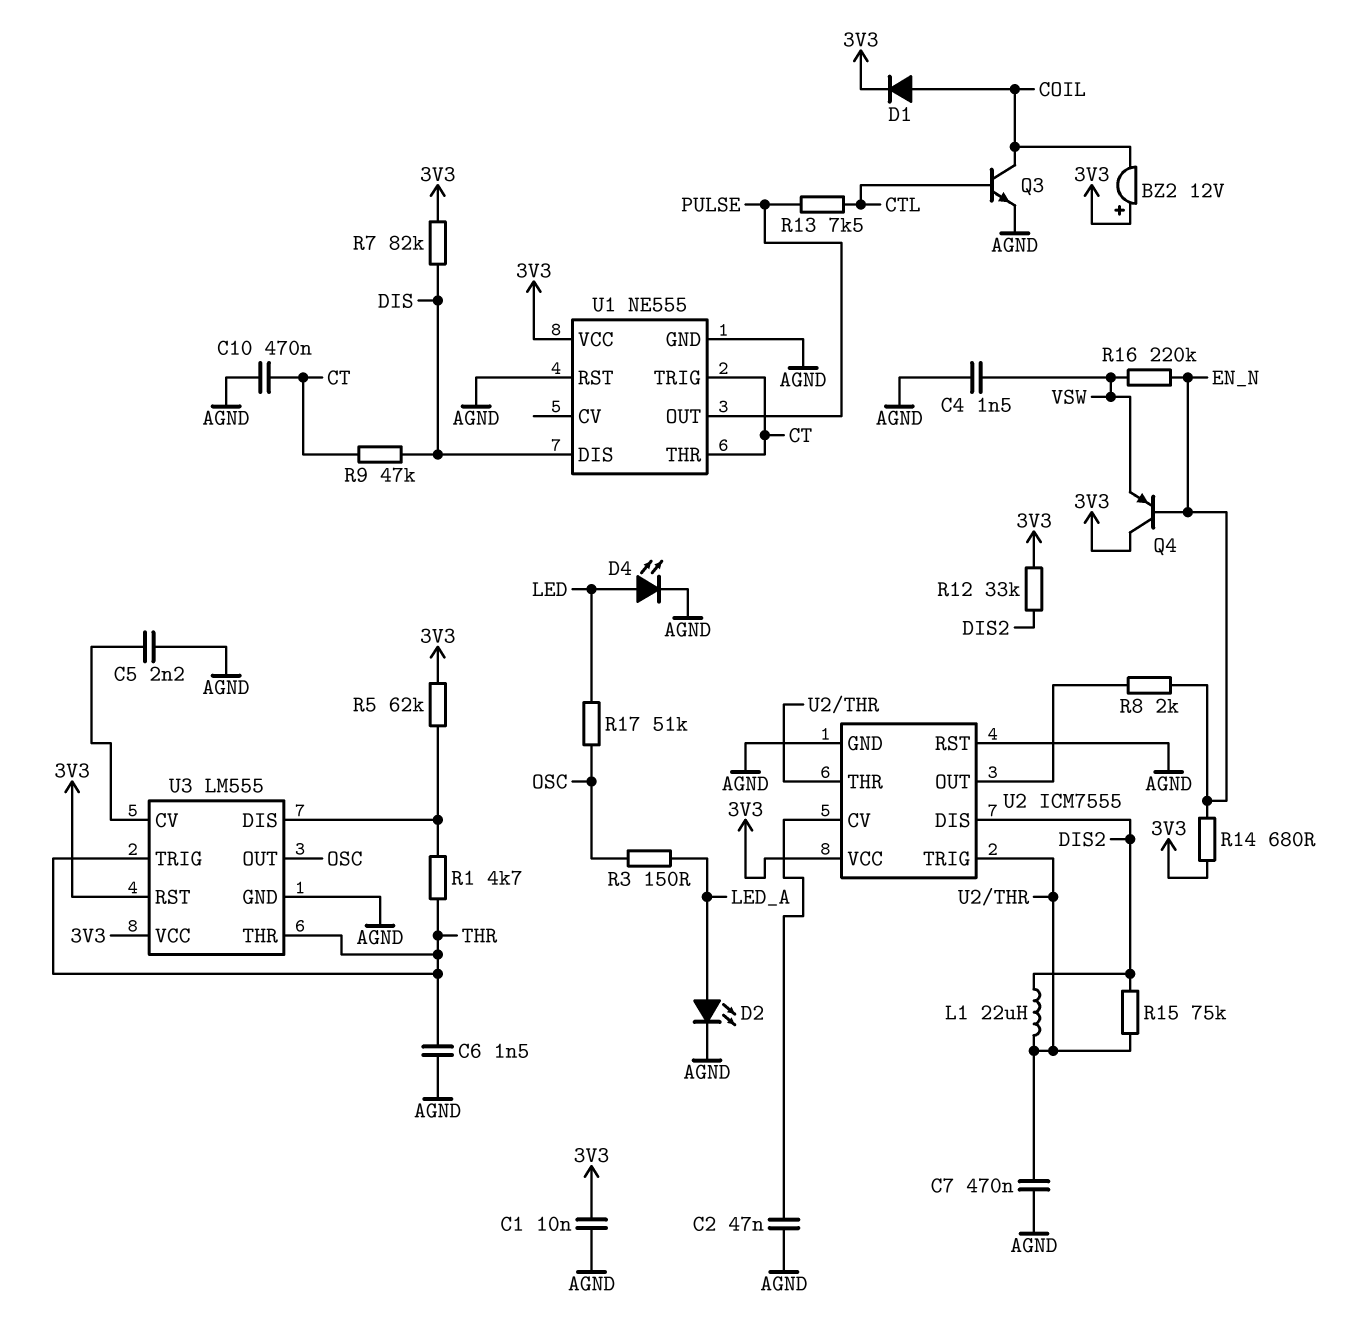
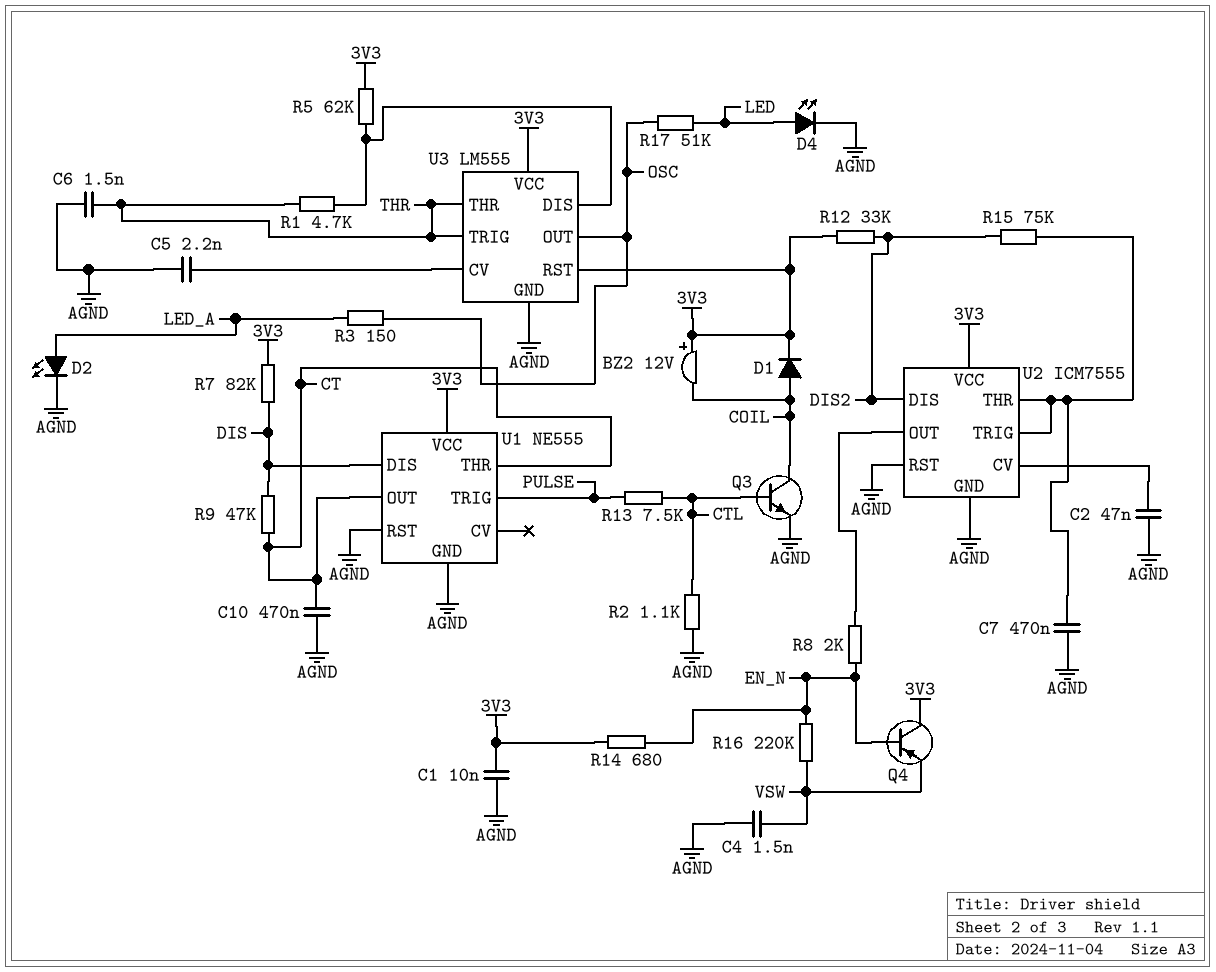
L1: 22uH (DIS2, U2/THR) -> none
R2: none -> 1.1k (AGND, CTL)
U1 pin OUT: PULSE -> CT
U1 pin TRIG: CT -> PULSE

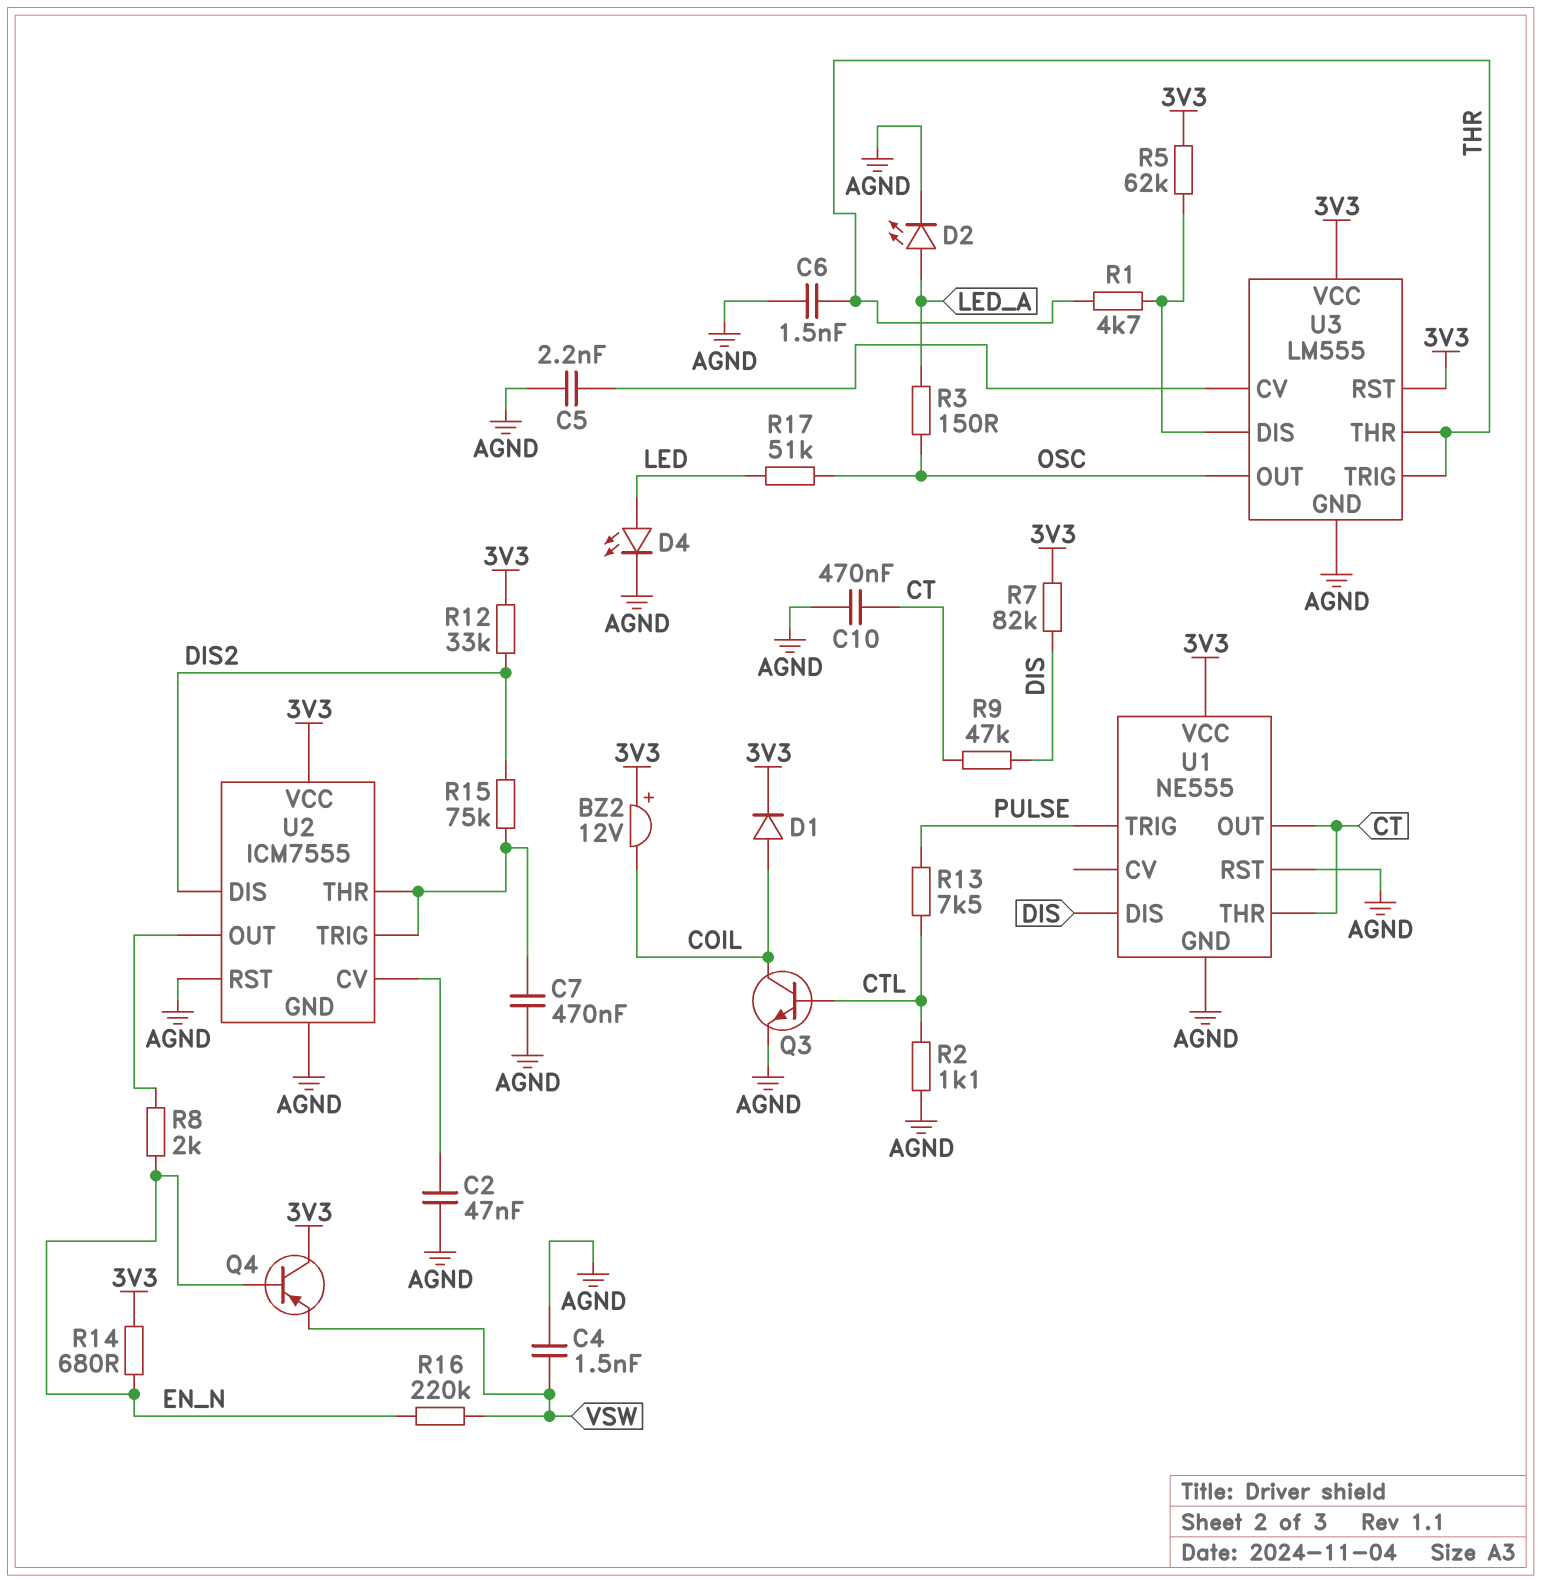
C1: 10nF (3V3, AGND) -> none

